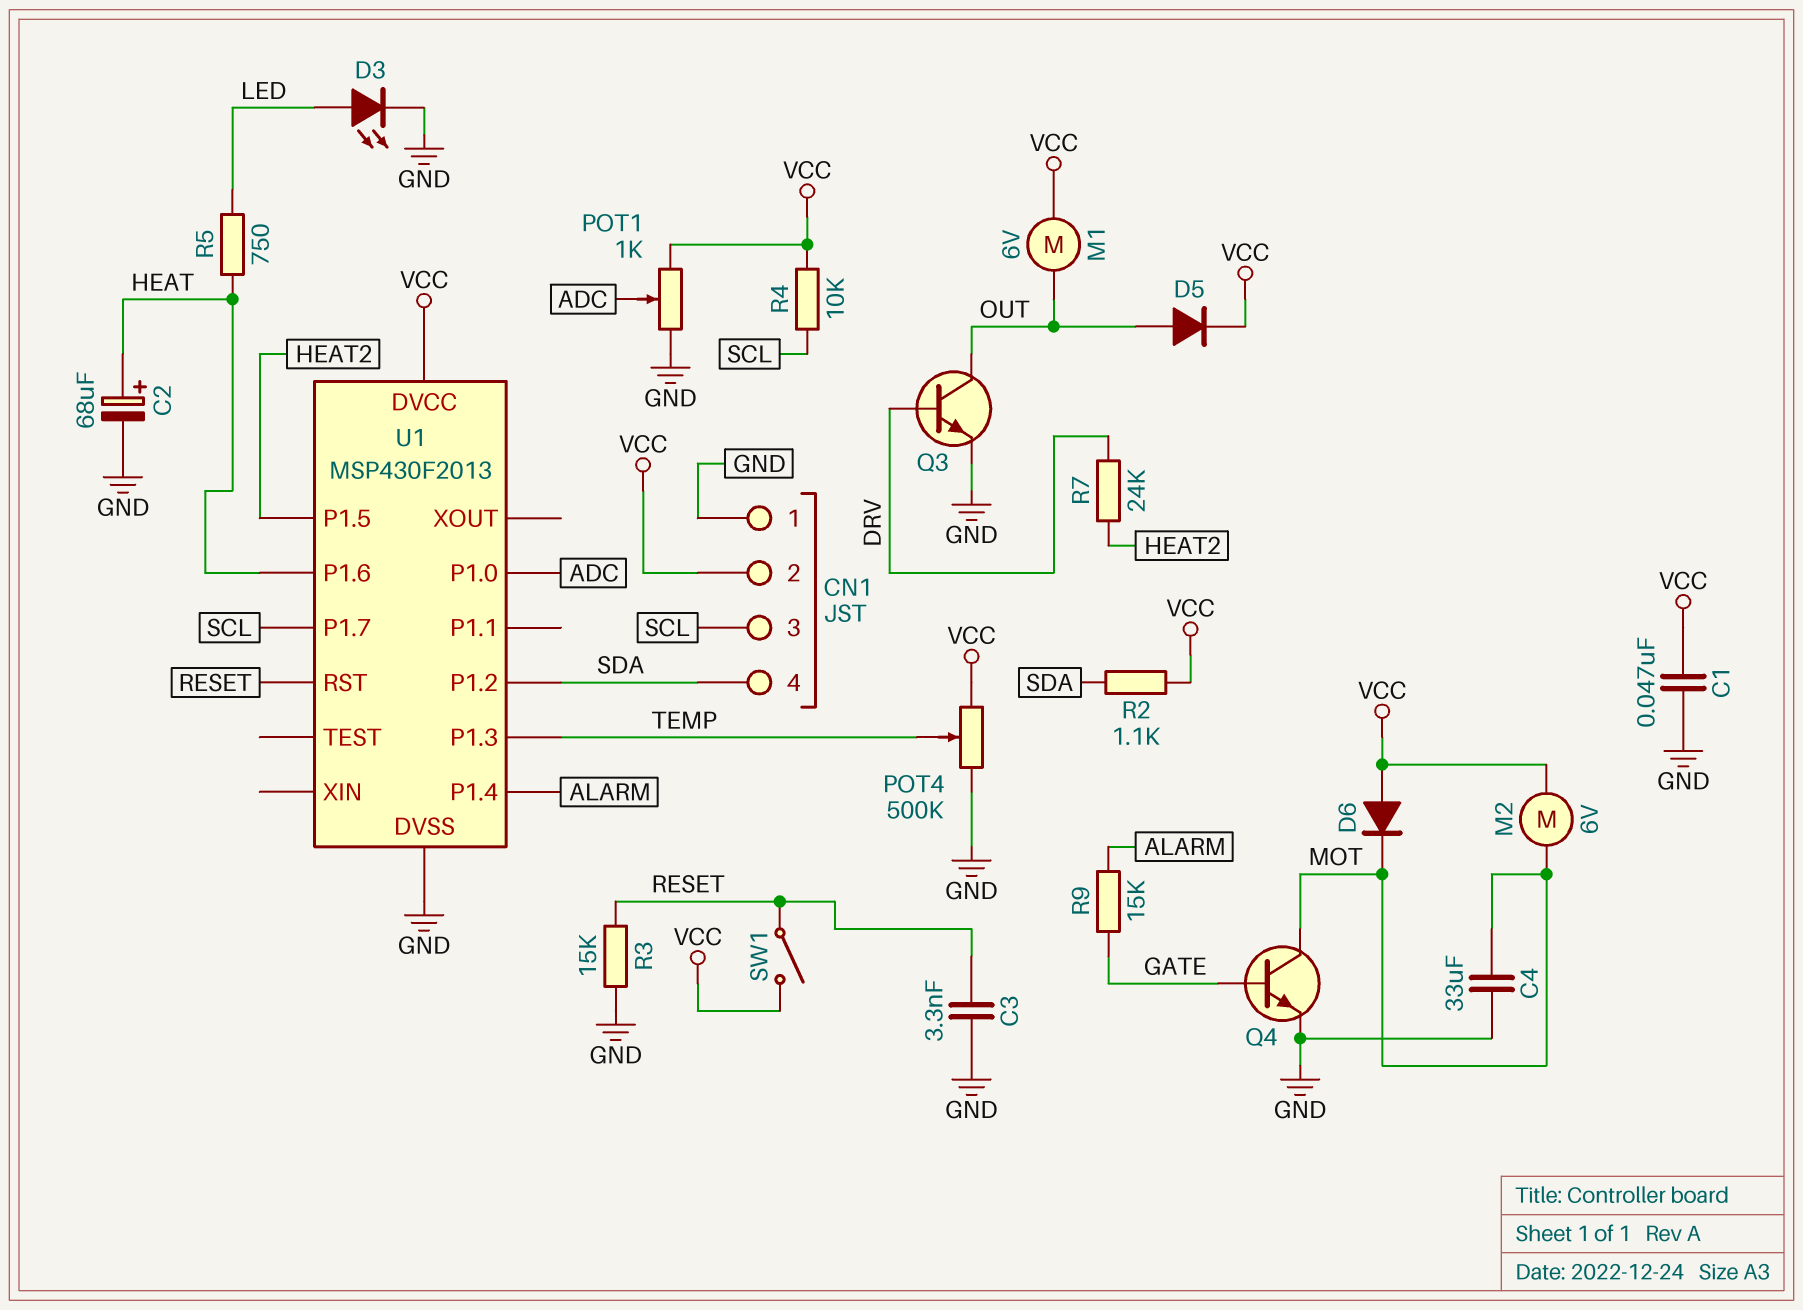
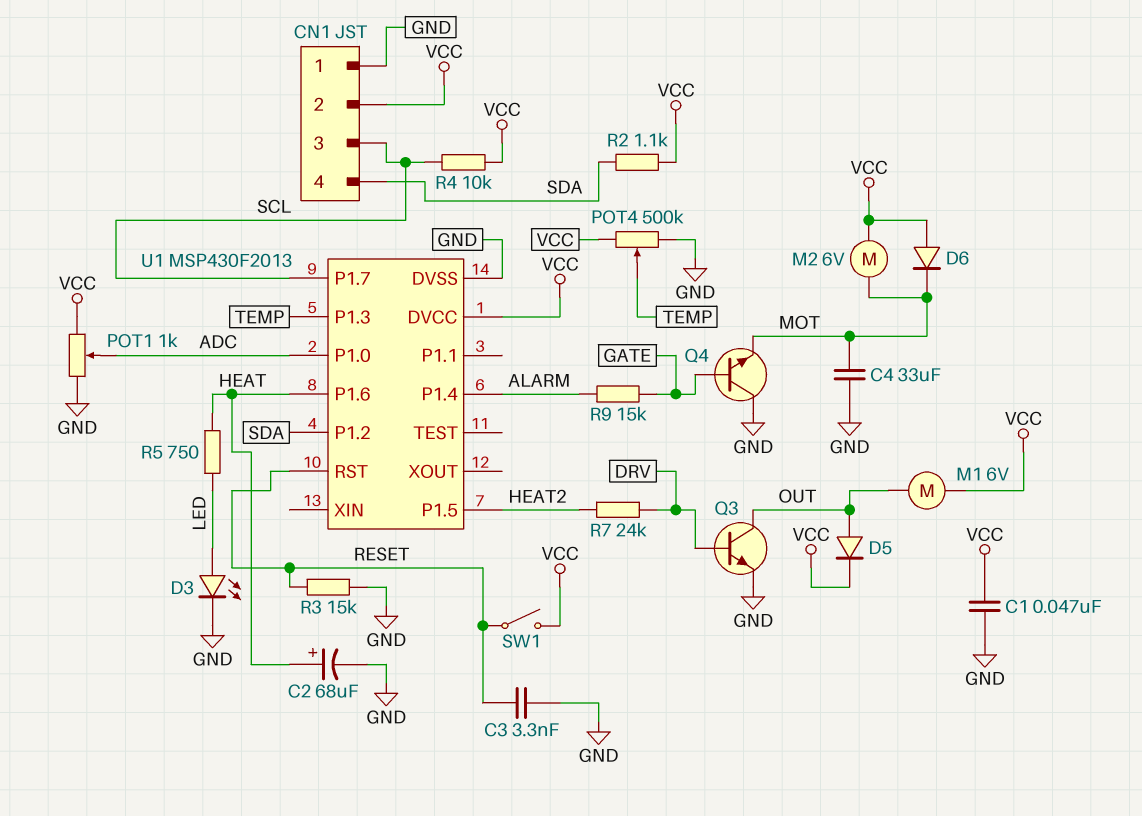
Q4: NPN (B GATE, C MOT, E GND) -> NPN (B GATE, C GND, E MOT)

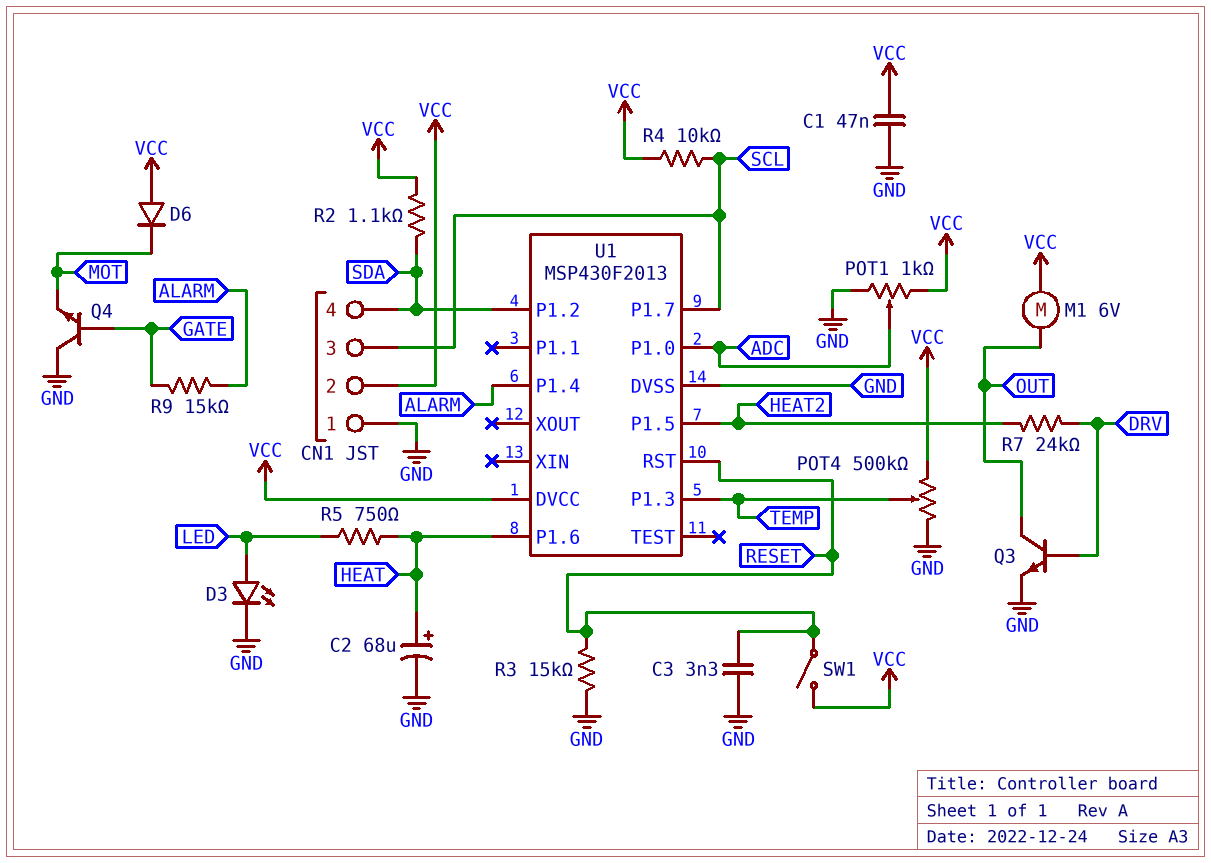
C4: 33uF (GND, MOT) -> none
D5: diode (A OUT, K VCC) -> none
M2: motor 6V (MOT, VCC) -> none

